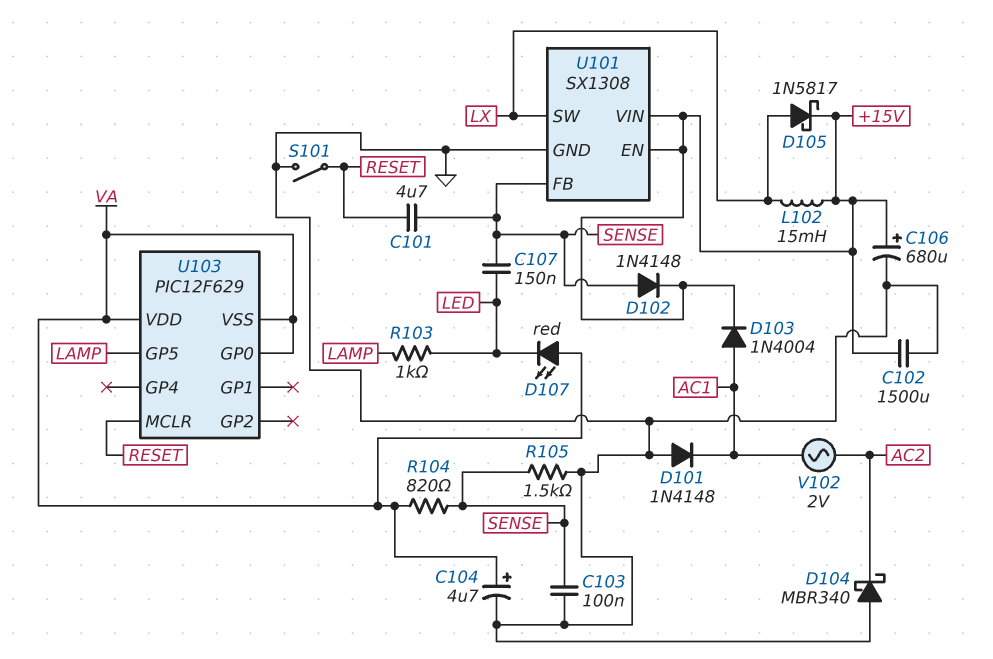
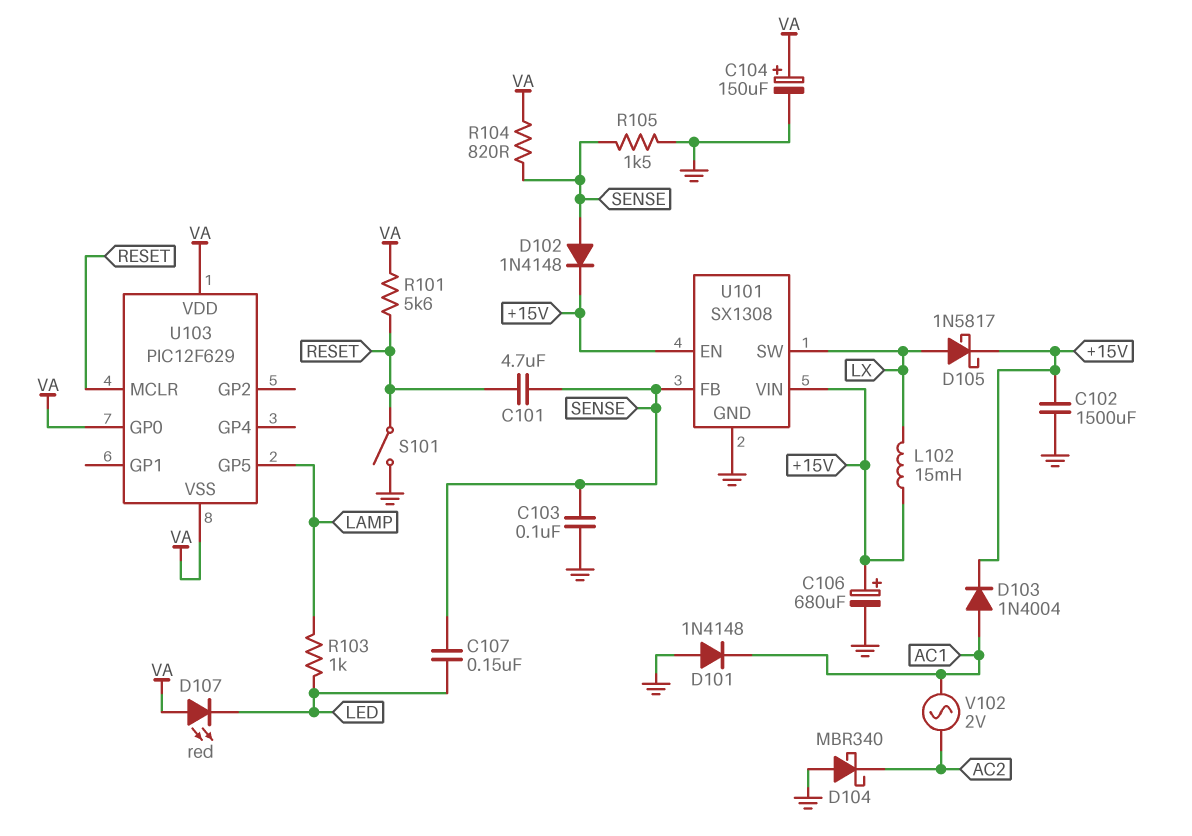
C104: 4.7uF (plus VA, minus GND) -> 150uF (plus VA, minus GND)
R101: none -> 5.6k (RESET, VA)

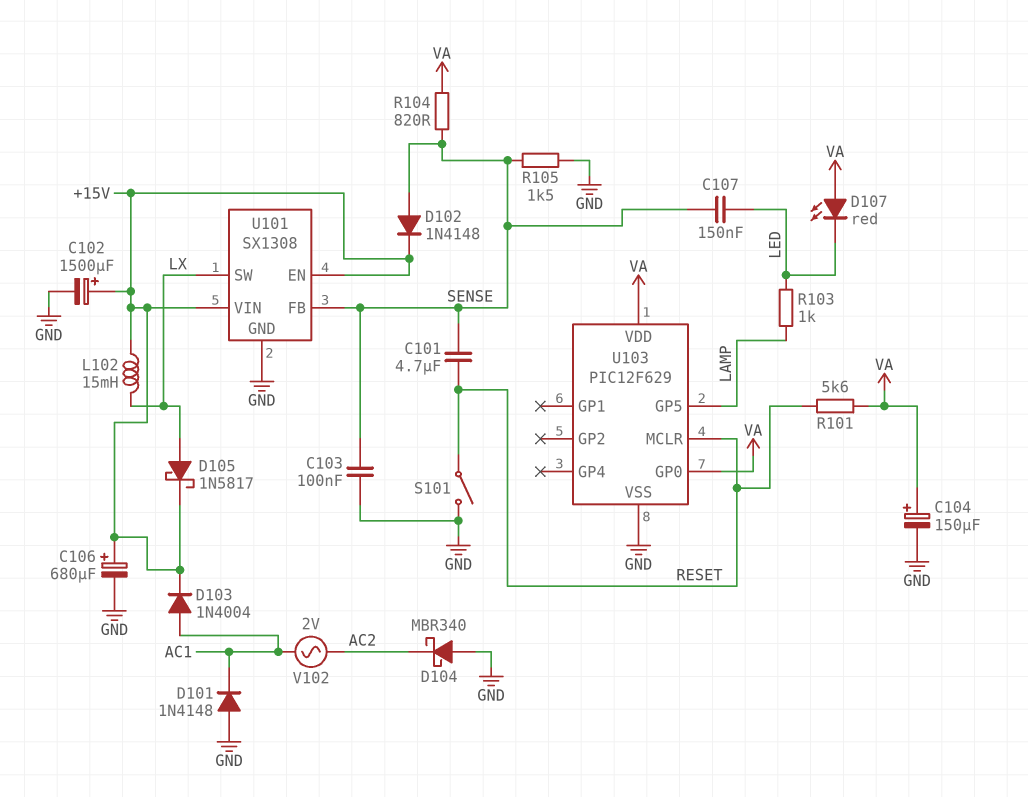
C102: 1500uF (+15V, GND) -> 1500uF (plus +15V, minus GND)
U103 pin VSS: VA -> GND

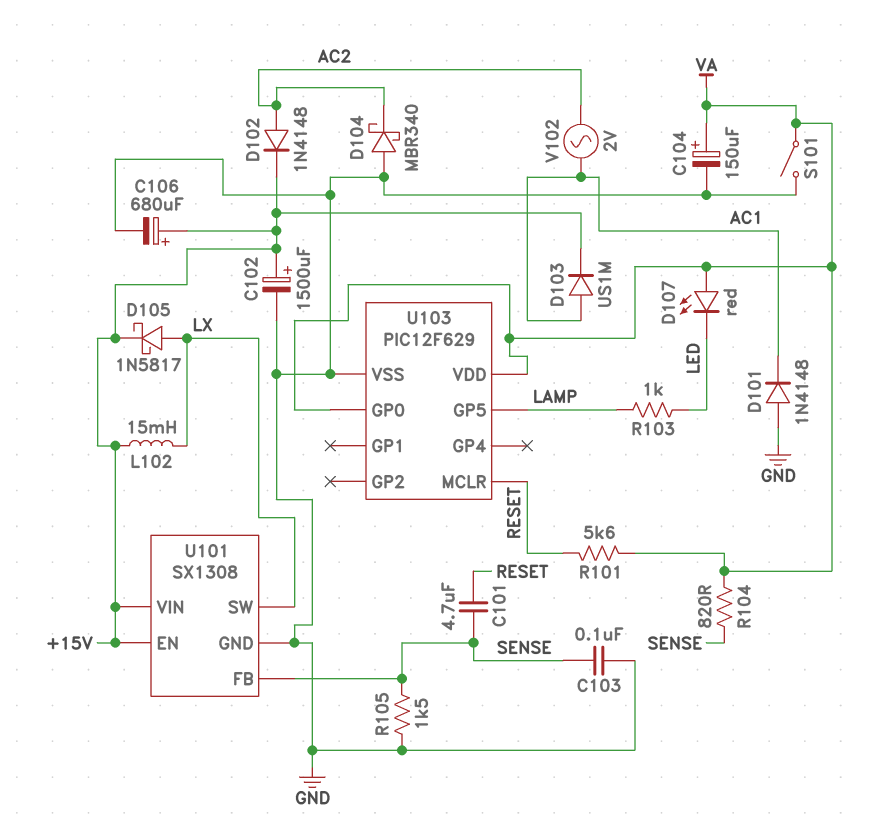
C107: 150nF (LED, SENSE) -> none
D102: diode 1N4148 (A SENSE, K +15V) -> diode 1N4148 (A AC2, K +15V)
D103: diode 1N4004 (A AC1, K +15V) -> diode US1M (A AC1, K +15V)
S101: switch (GND, RESET) -> switch (GND, VA)

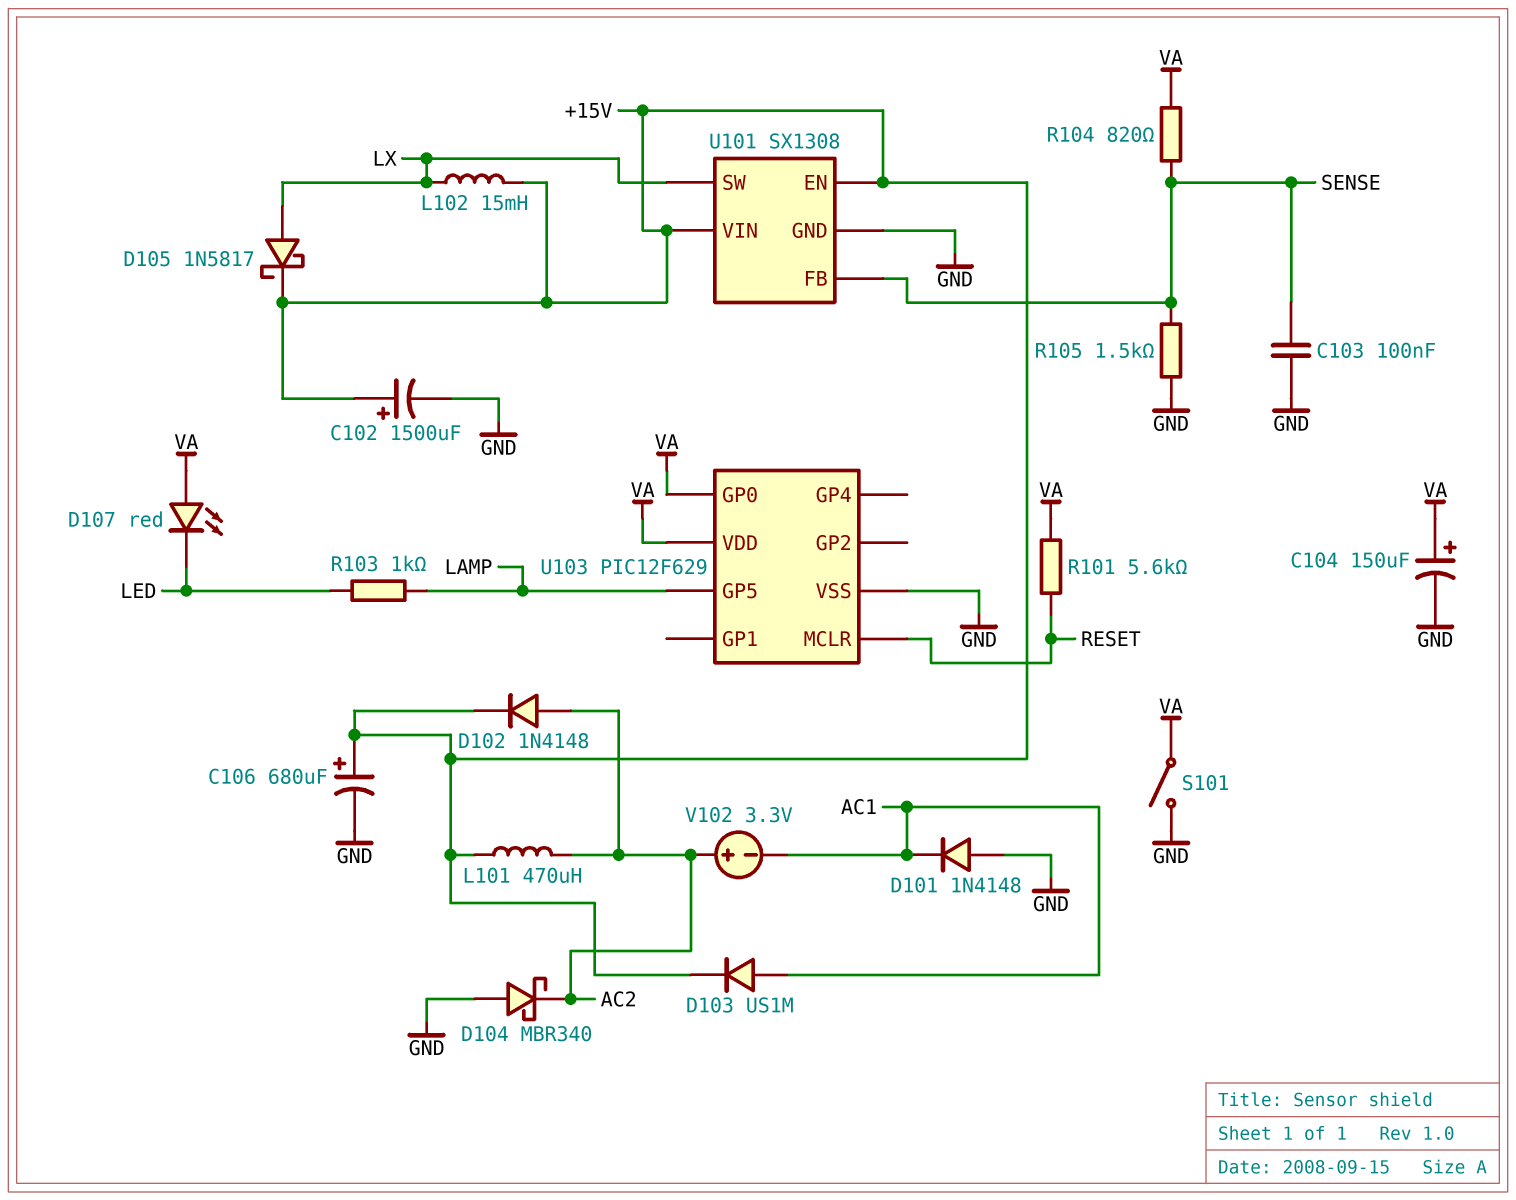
C101: 4.7uF (RESET, SENSE) -> none
L101: none -> 470uH (+15V, AC2)
V102: AC 2V (AC1, AC2) -> 3.3V (plus AC2, minus AC1)

